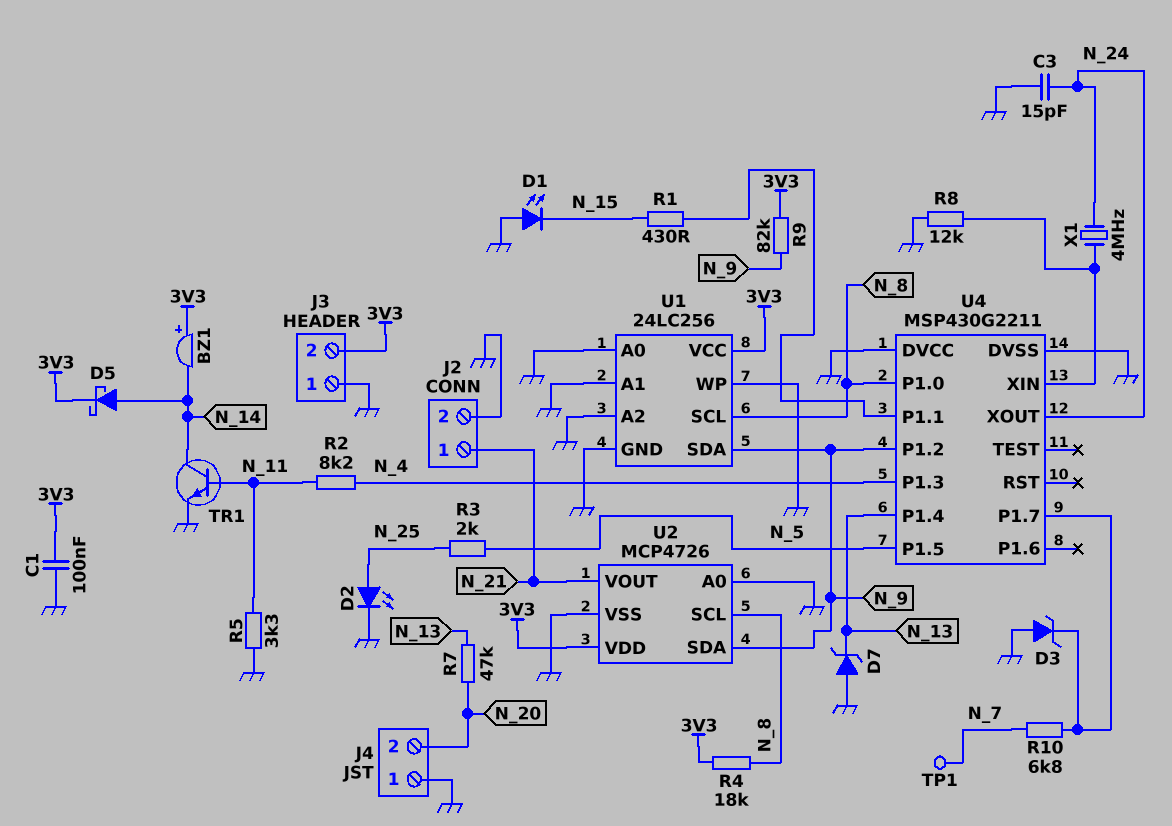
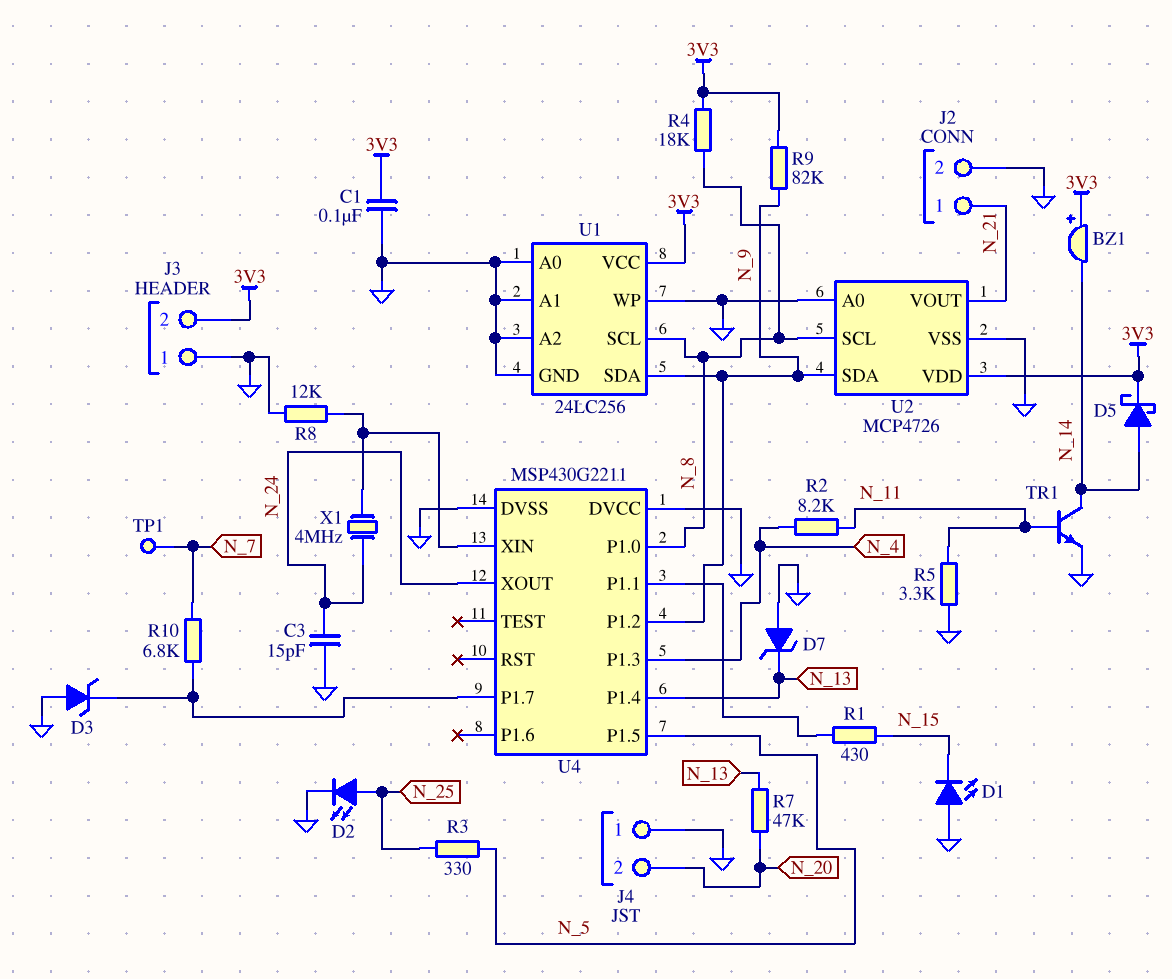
R3: 2k (N_5, N_25) -> 330 (N_5, N_25)

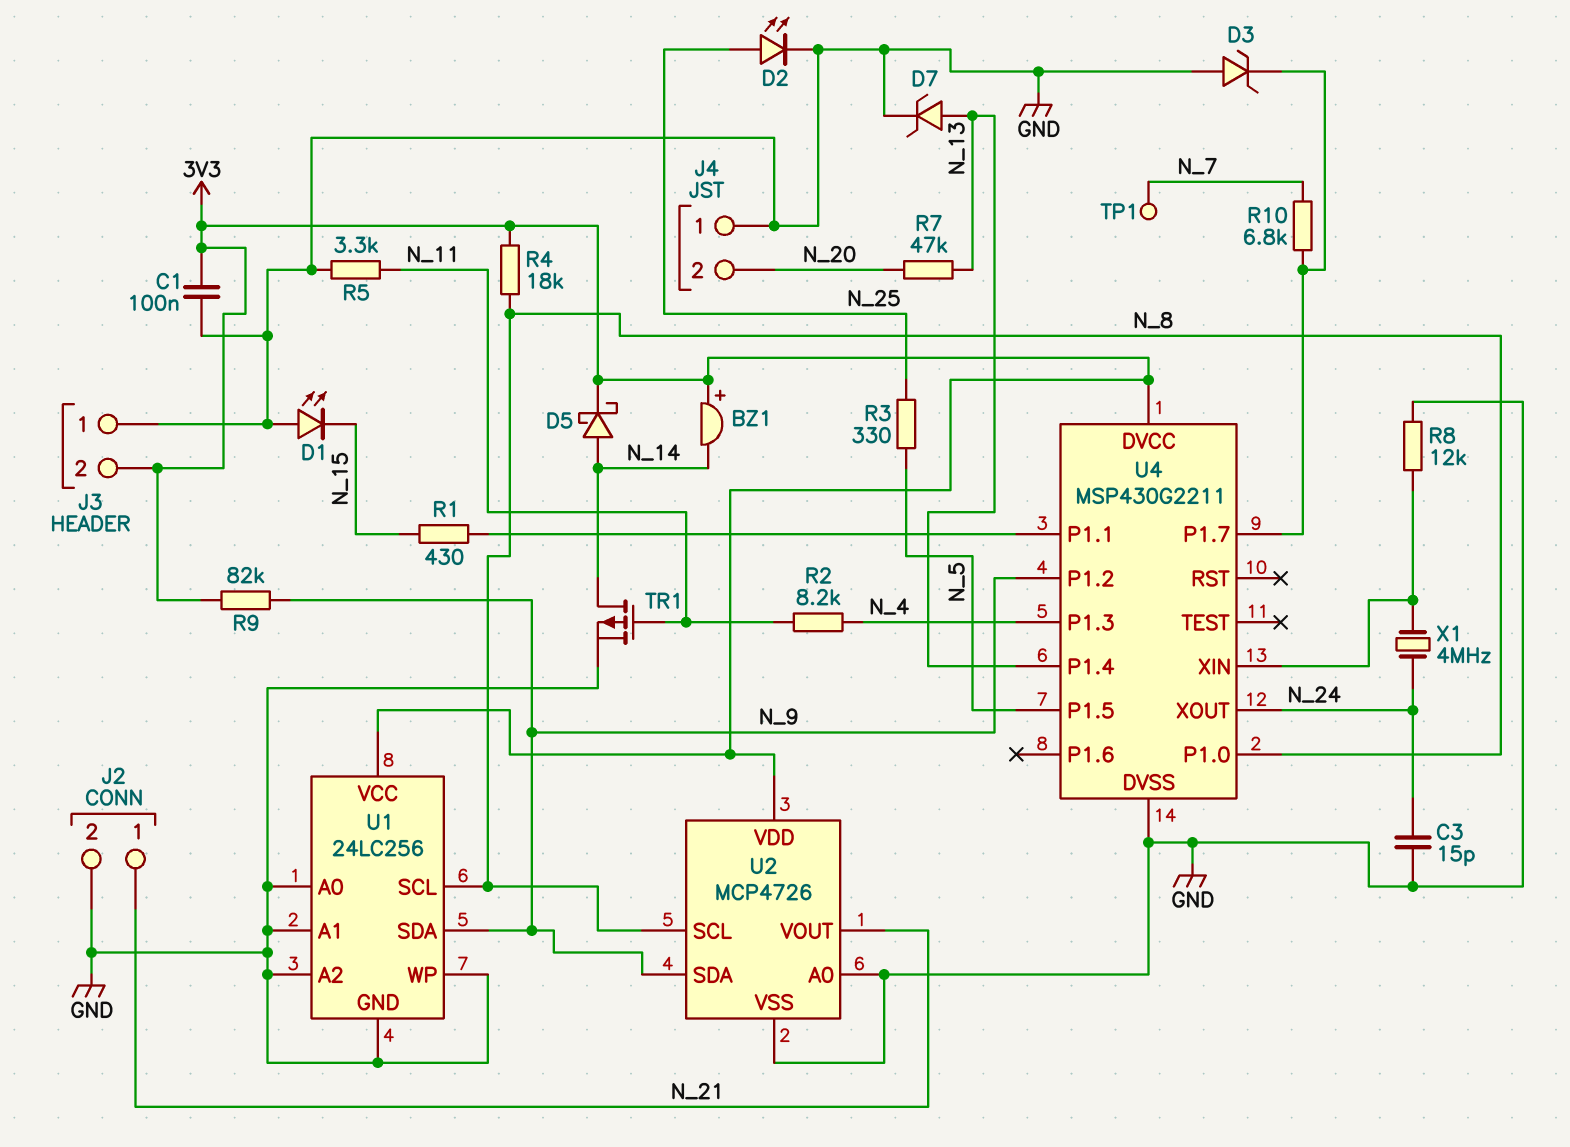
D7: zener (A GND, K N_13) -> zener (A N_13, K GND)
TR1: NPN (B N_11, C N_14, E GND) -> PMOS (G N_11, D N_14, S GND)
U4 pin DVCC: GND -> 3V3

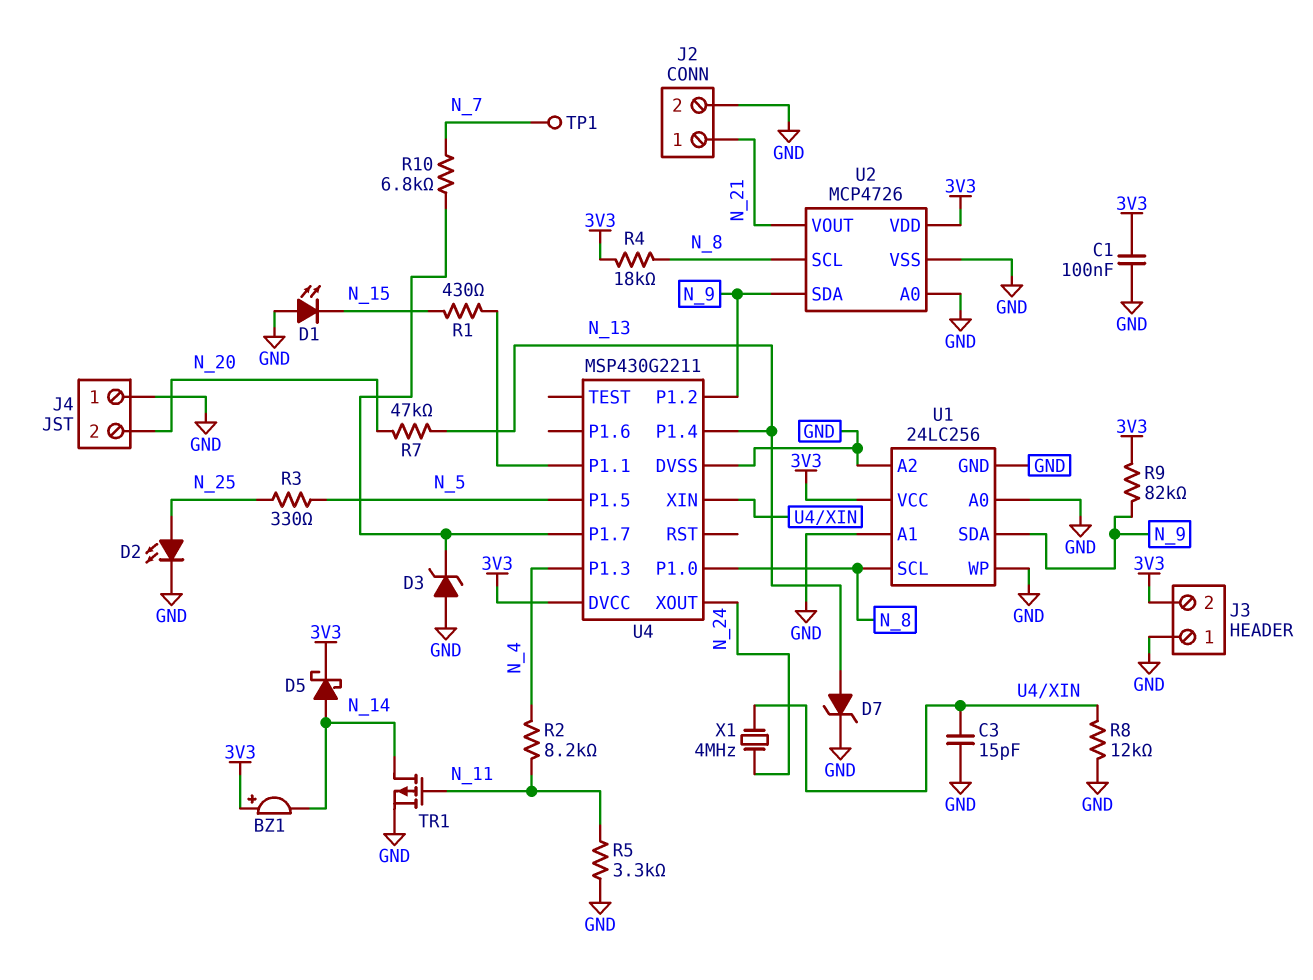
C3: 15pF (GND, N_24) -> 15pF (GND, U4/XIN)

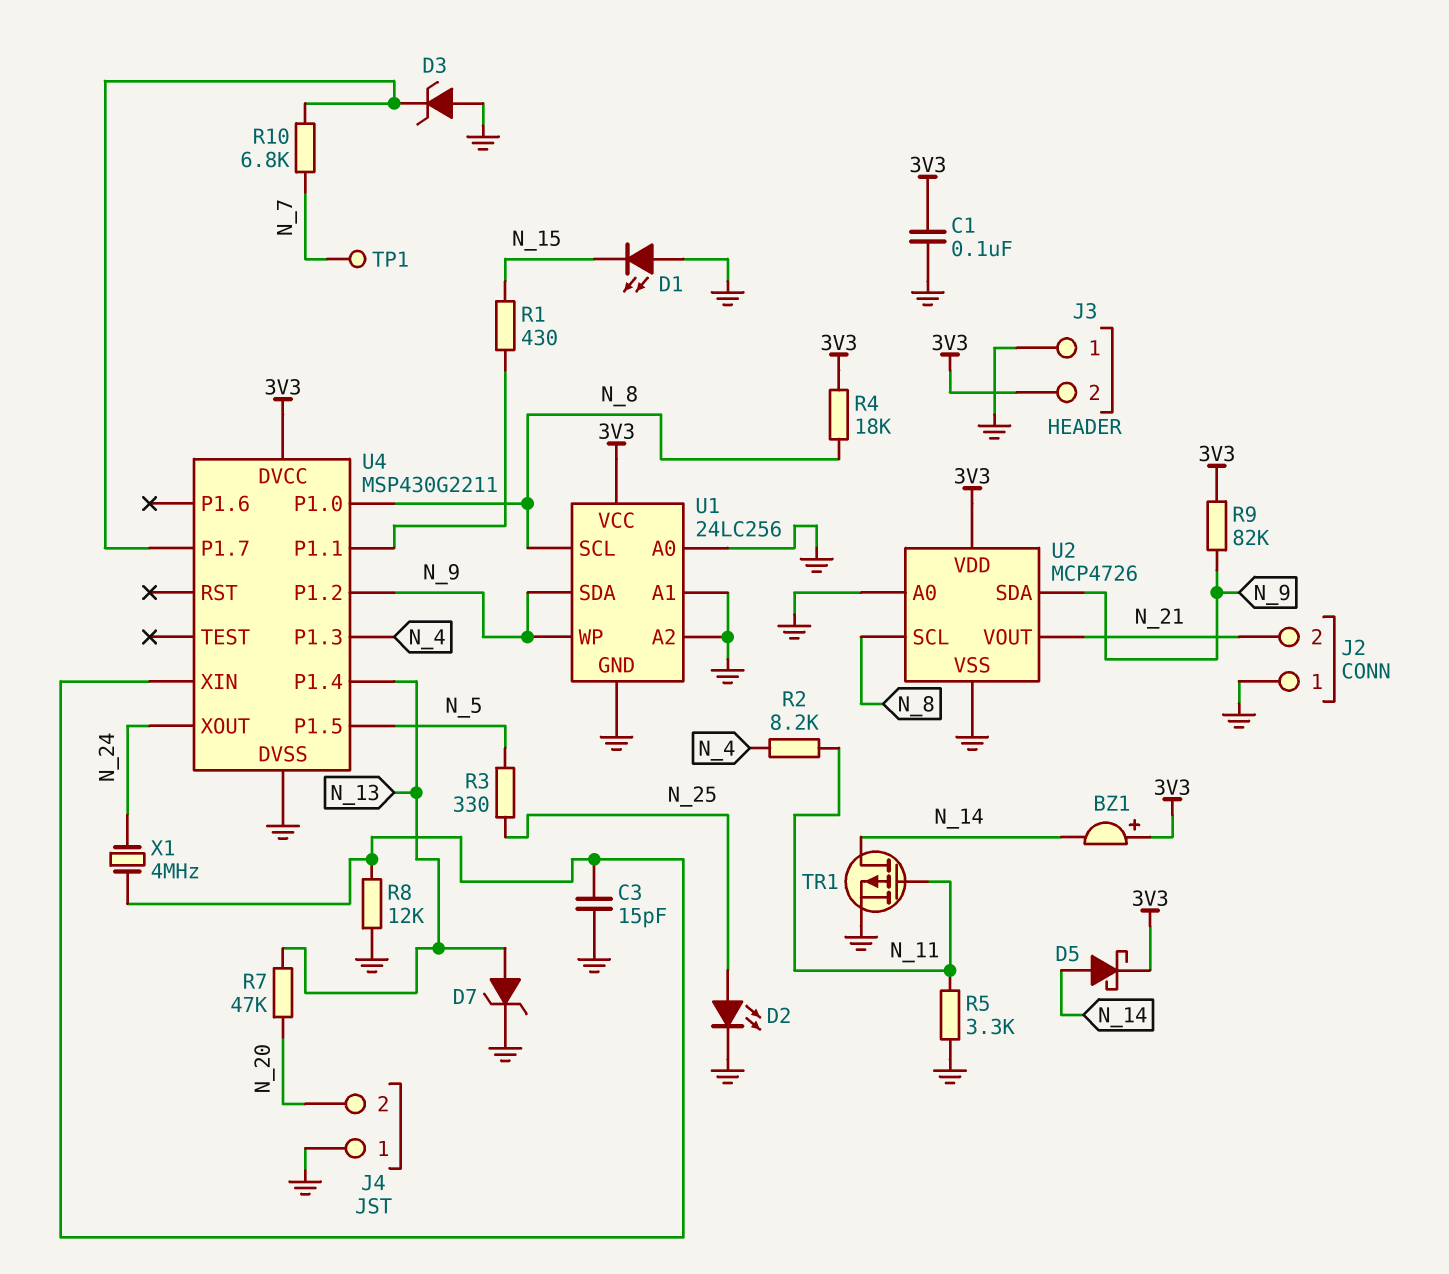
J2 pin 1: N_21 -> GND
J2 pin 2: GND -> N_21
U1 pin WP: GND -> N_9

